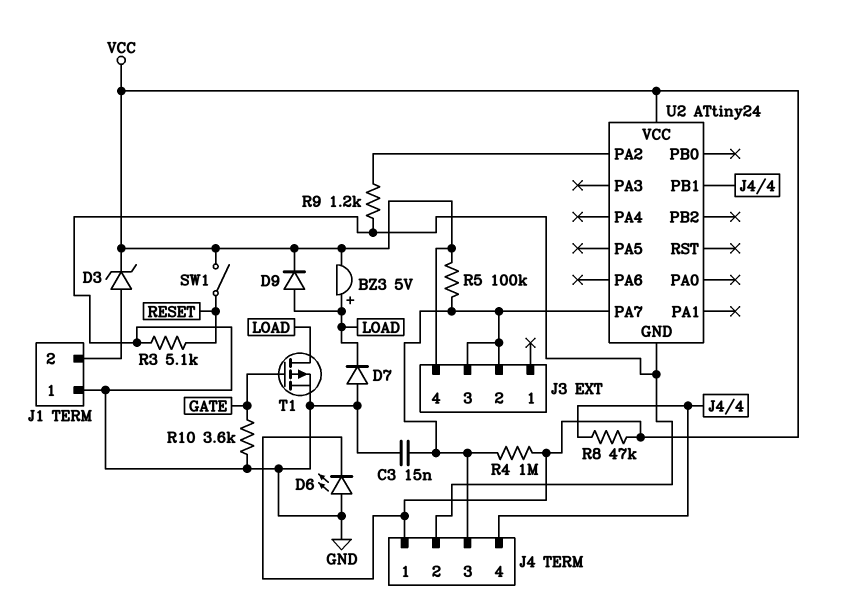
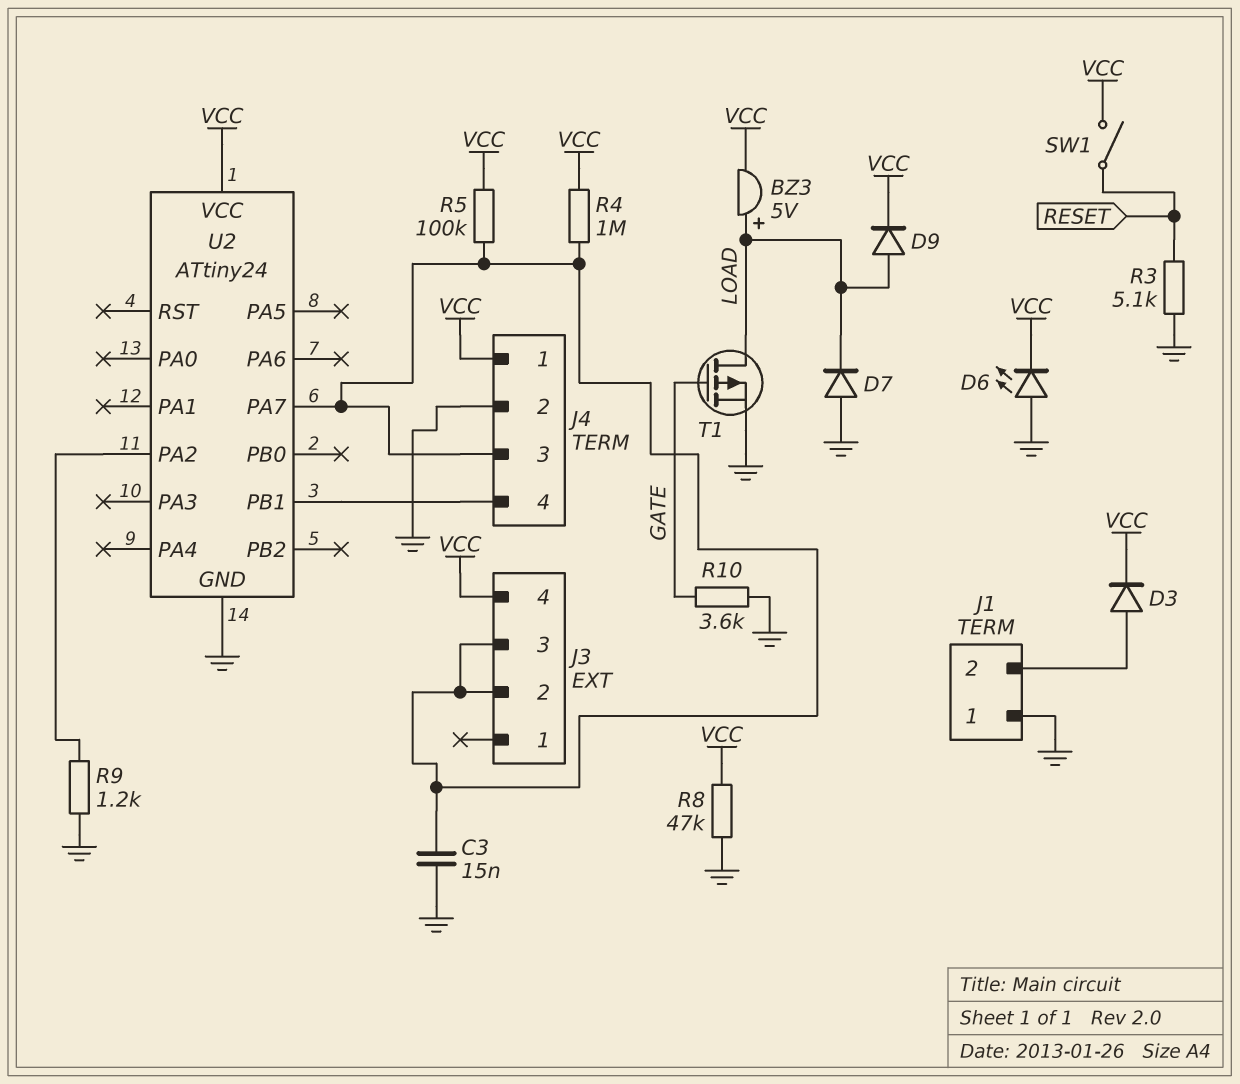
D3: zener (A J1/2, K VCC) -> diode (A J1/2, K VCC)
R8: 47k (J4/4, VCC) -> 47k (GND, VCC)

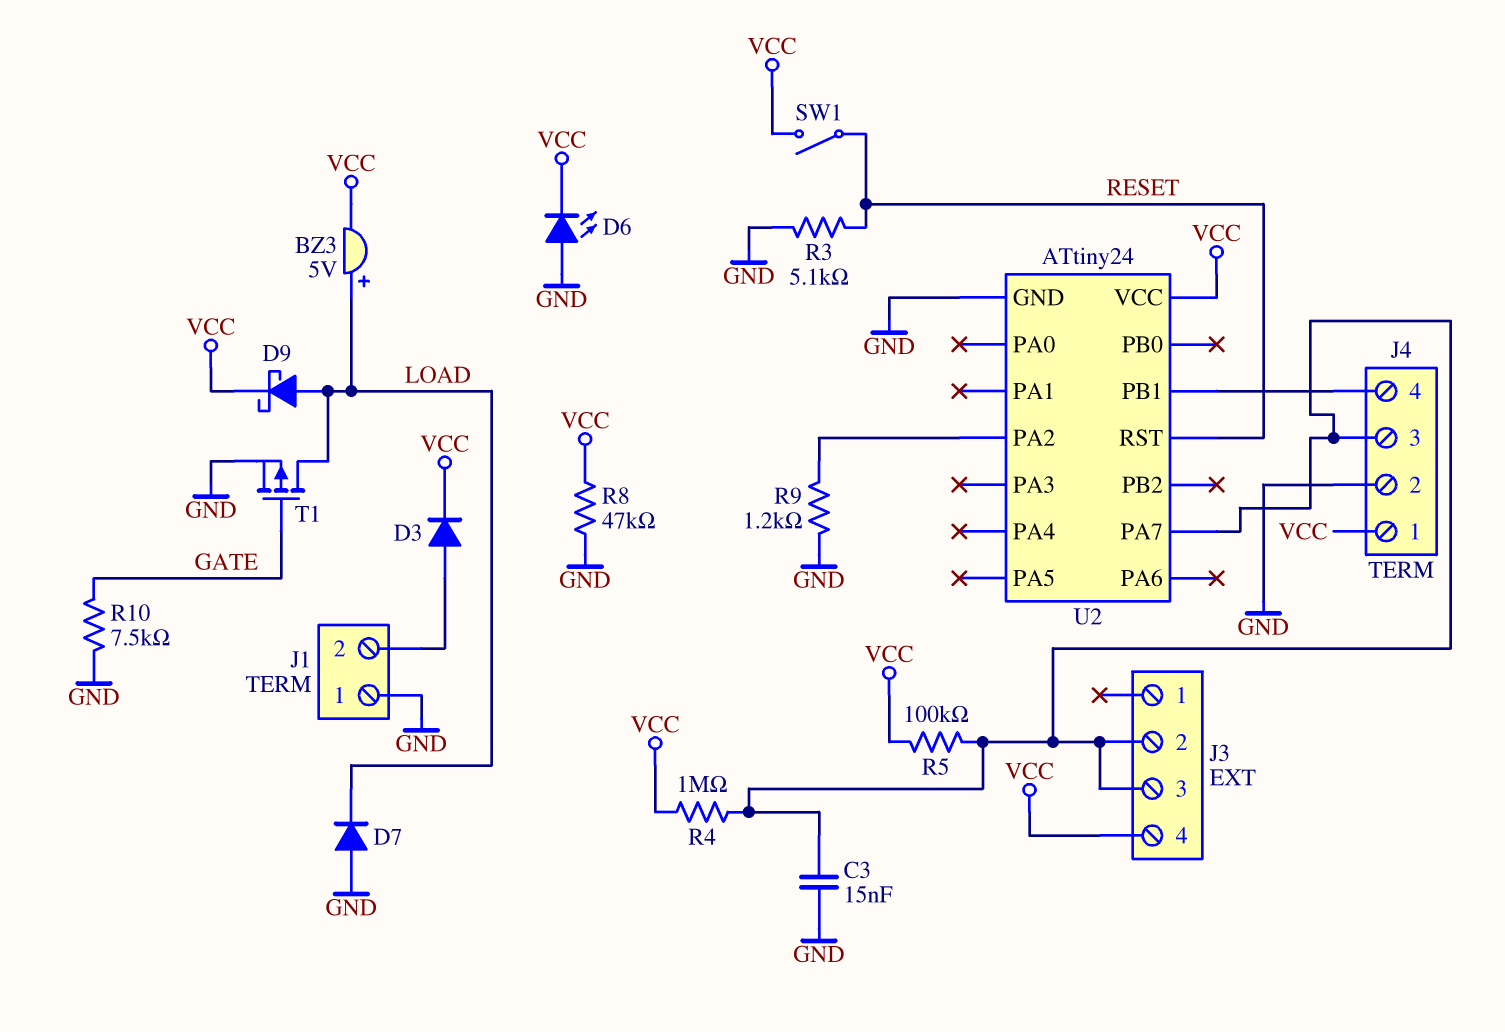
D9: diode (A LOAD, K VCC) -> schottky (A LOAD, K VCC)
R10: 3.6k (GATE, GND) -> 7.5k (GATE, GND)
U2 pin RST: none -> RESET

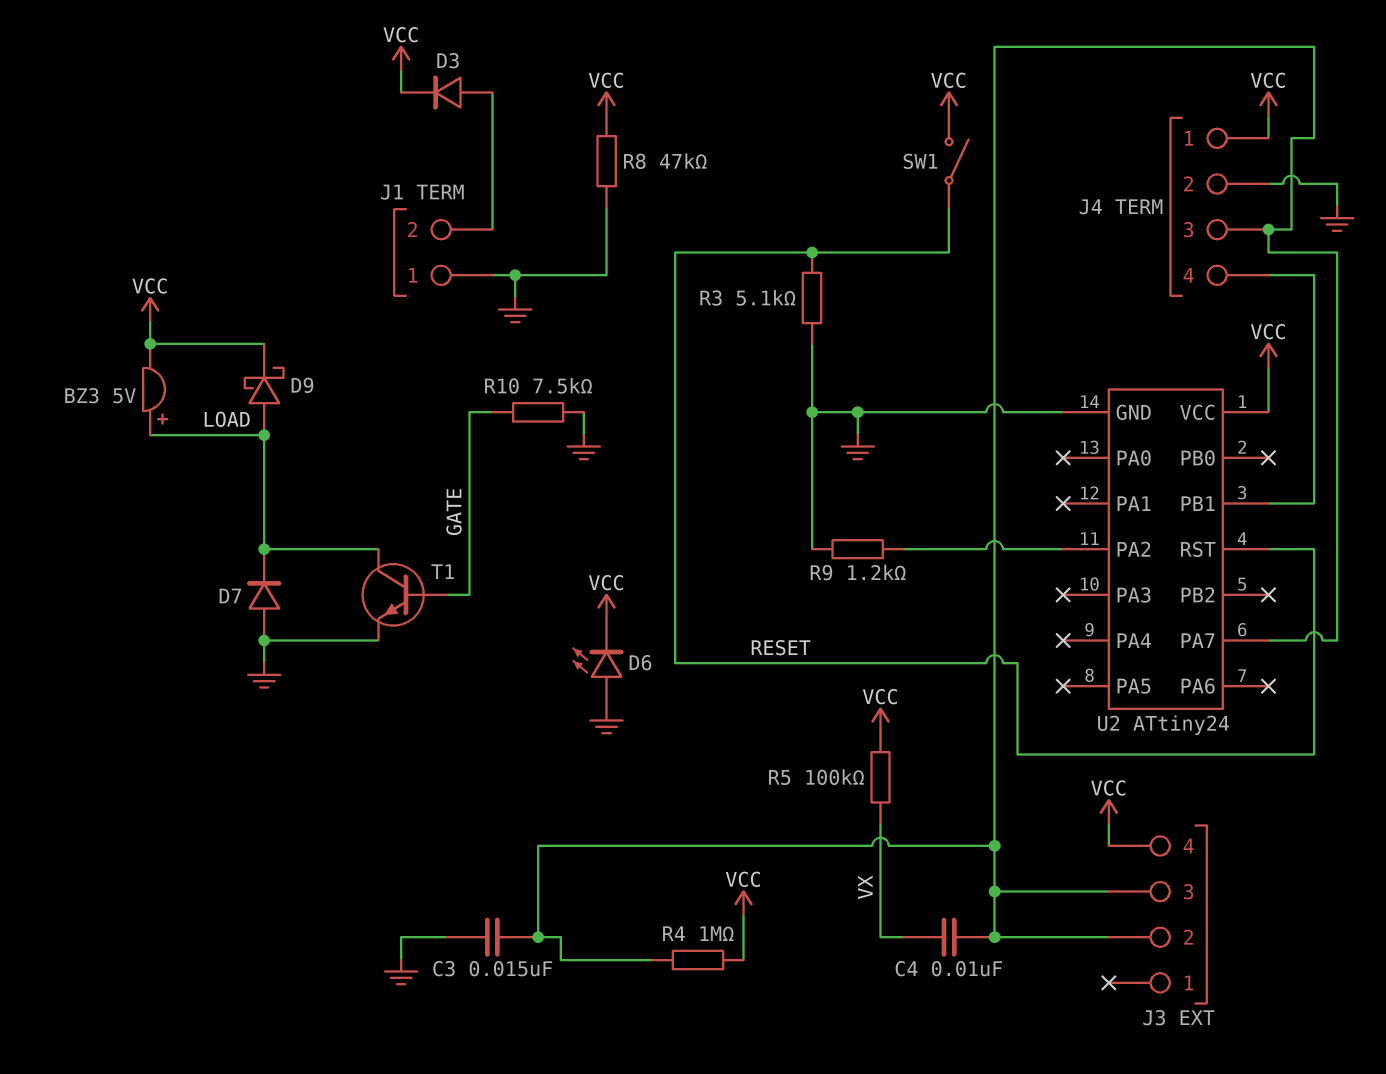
C4: none -> 10nF (J3/2, VX)
R5: 100k (J3/2, VCC) -> 100k (VCC, VX)
T1: PMOS (G GATE, D LOAD, S GND) -> NPN (B GATE, C LOAD, E GND)

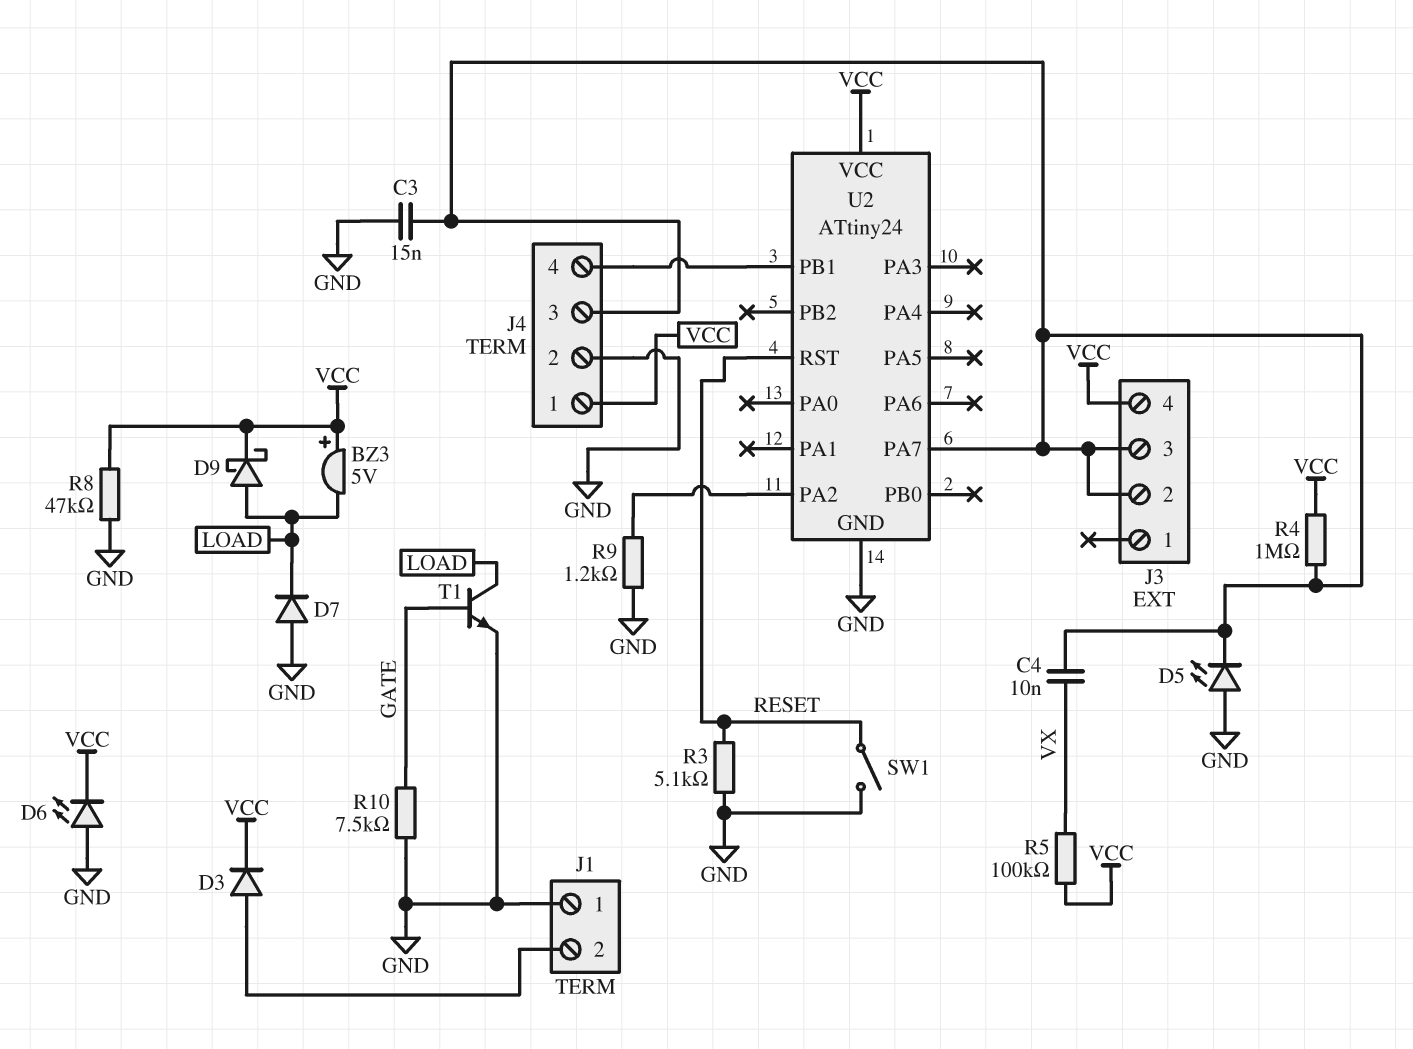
BZ3: buzzer 5V (plus LOAD, minus VCC) -> buzzer 5V (plus VCC, minus LOAD)
D5: none -> LED (A GND, K J3/2)
SW1: switch (RESET, VCC) -> switch (GND, RESET)

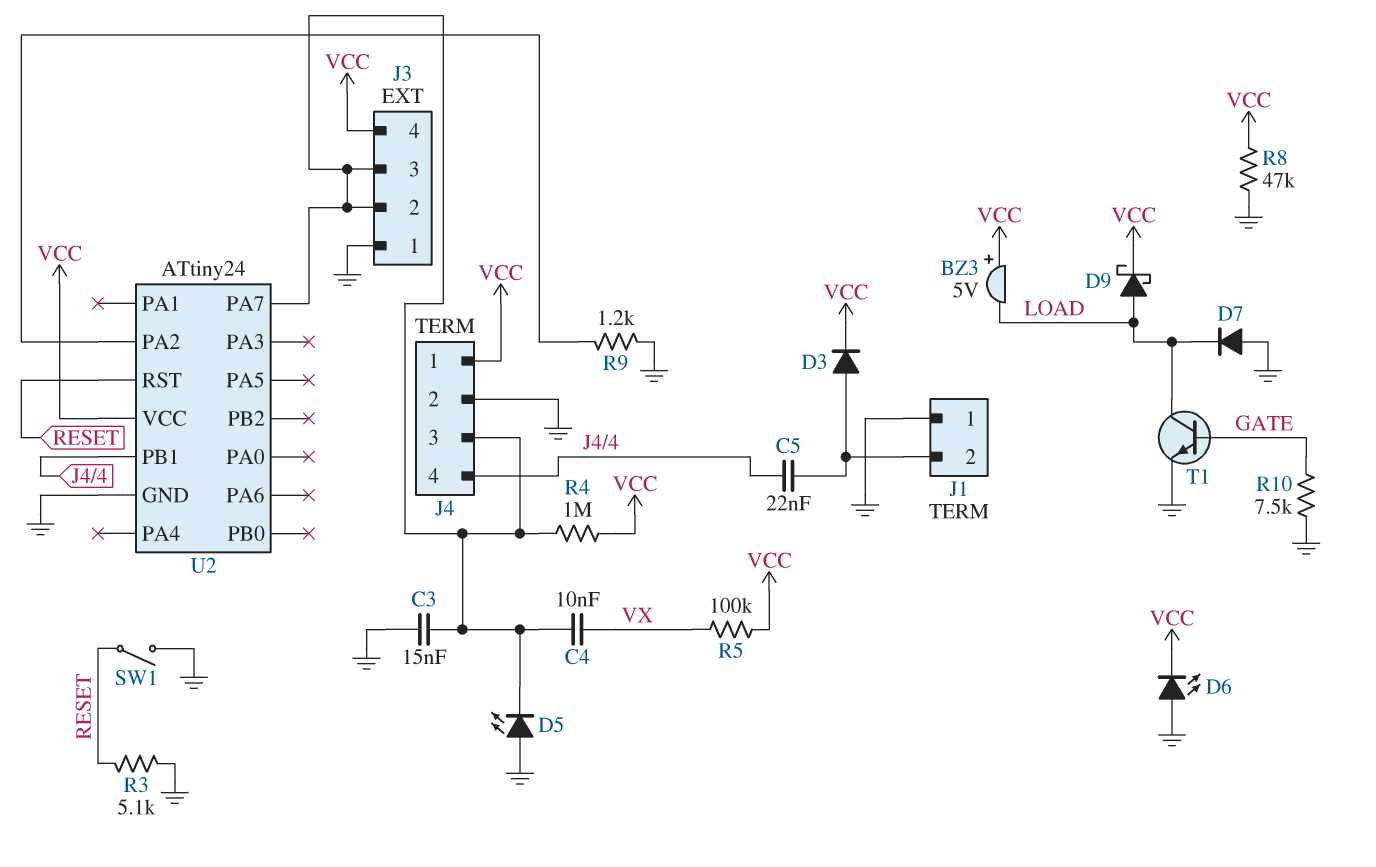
C5: none -> 22nF (J1/2, J4/4)
J3 pin 1: none -> GND

